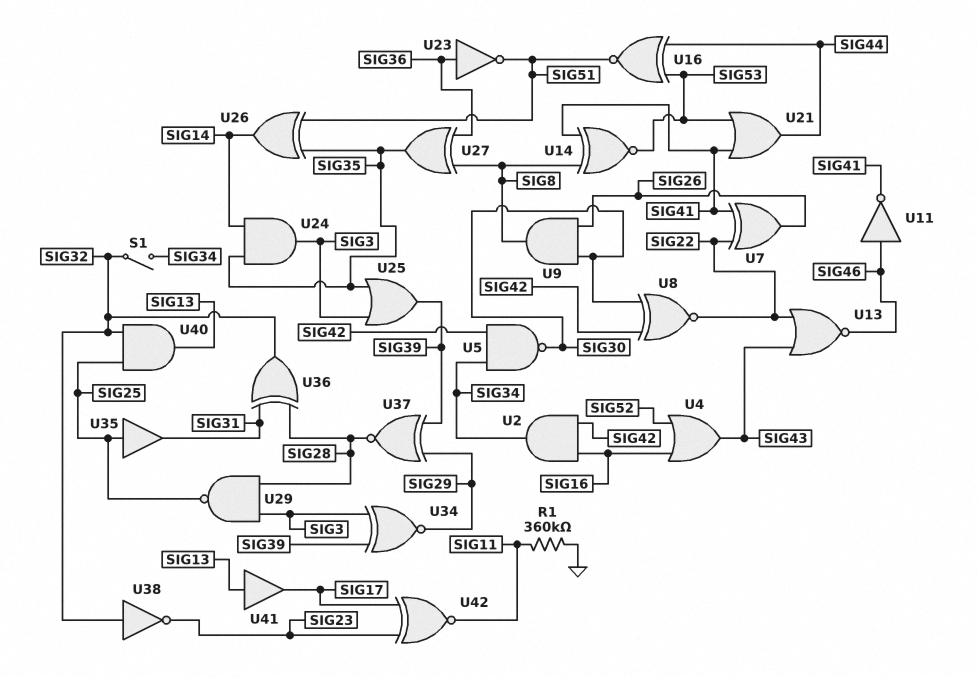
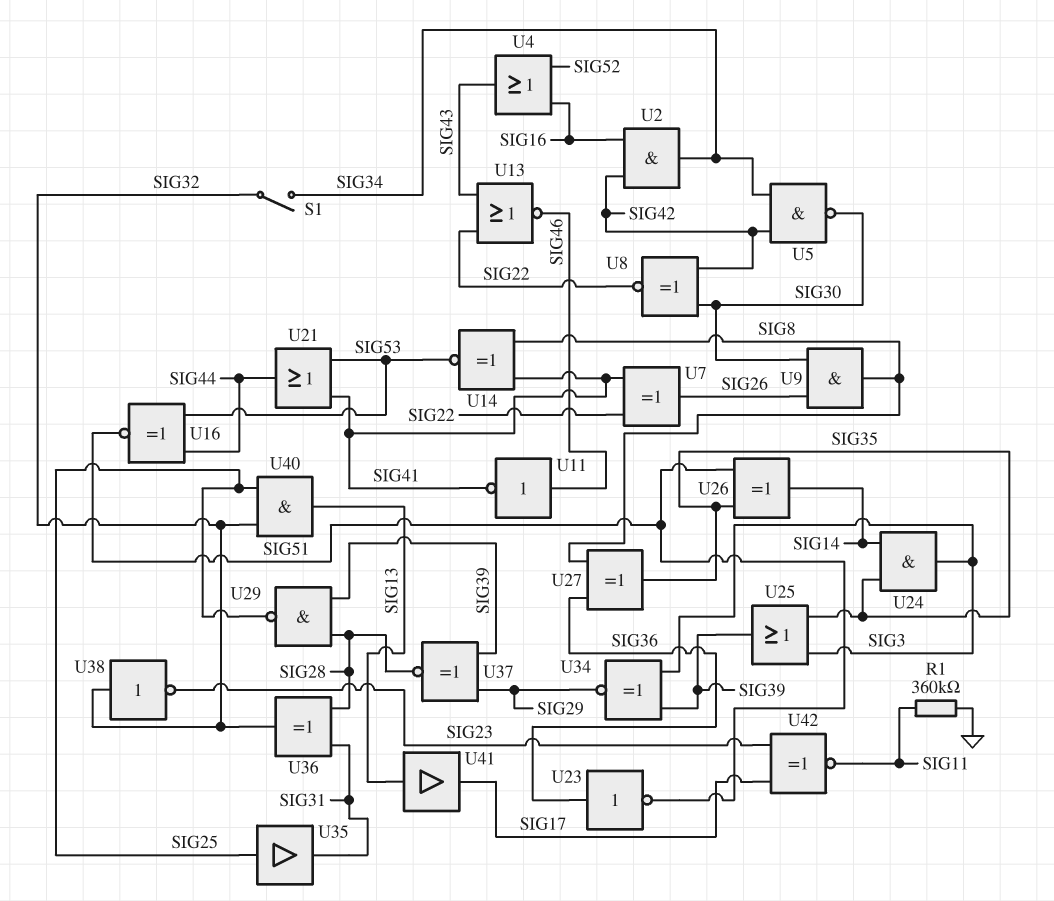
U29: NAND (in SIG3, in SIG28, out SIG25) -> NAND (in SIG28, in SIG39, out SIG25)

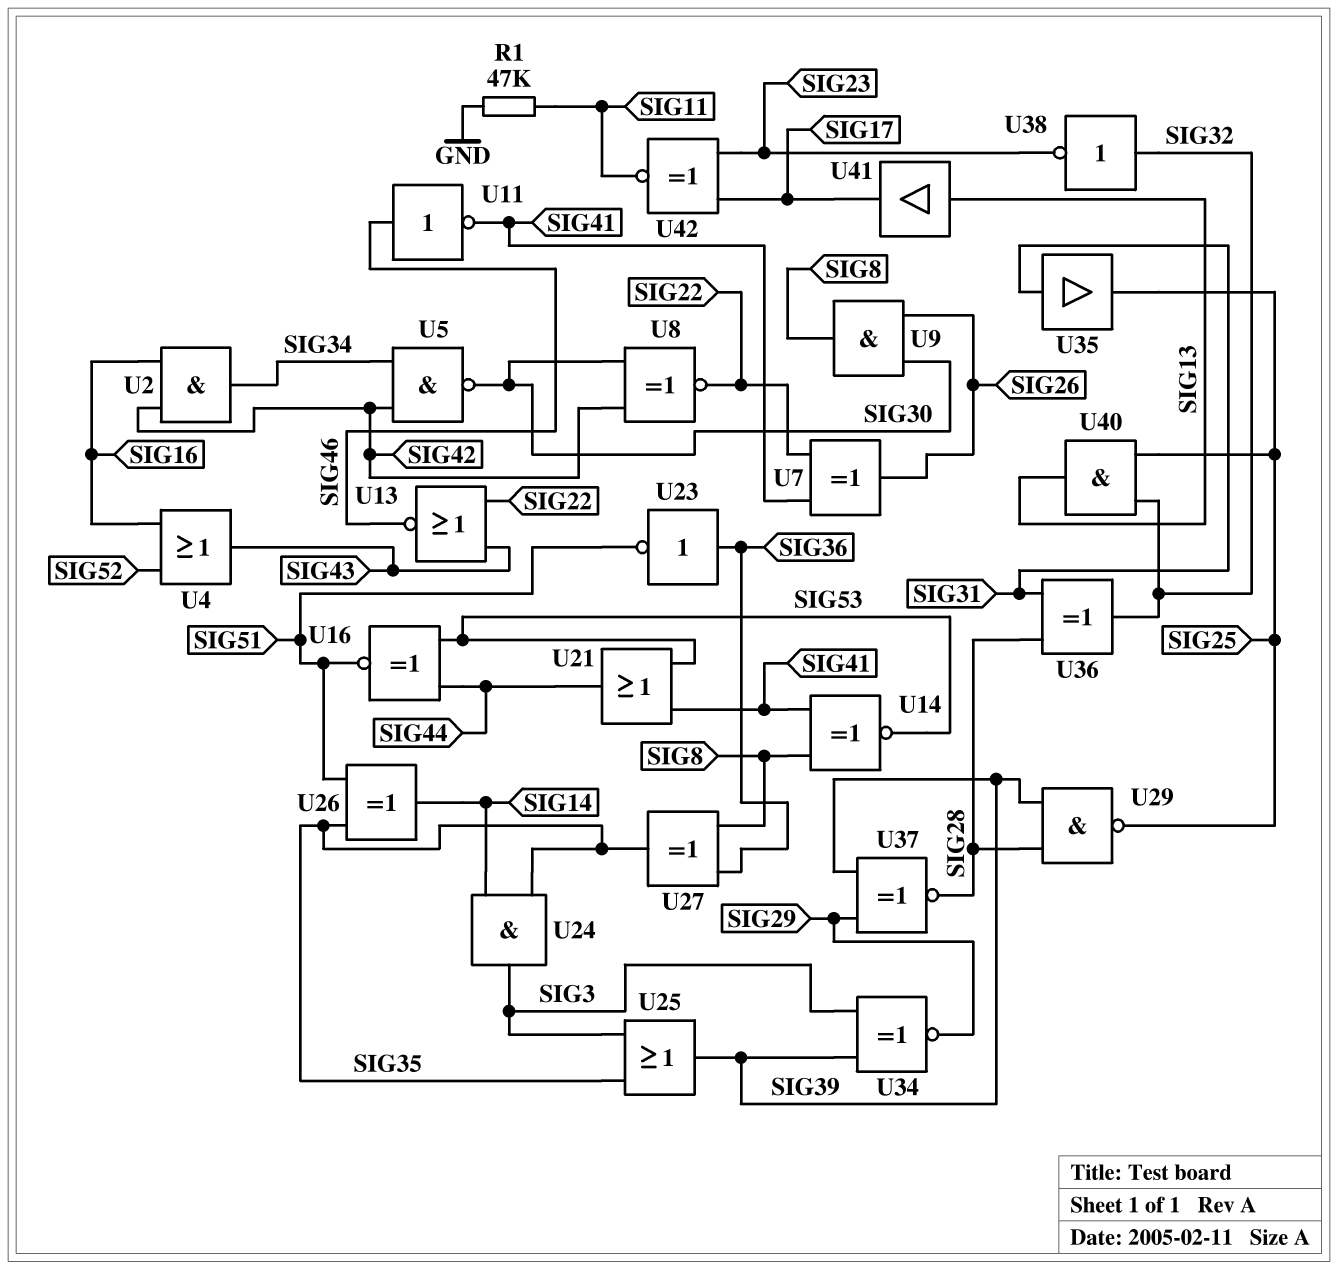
R1: 360k (GND, SIG11) -> 47k (GND, SIG11)
S1: switch (SIG32, SIG34) -> none
U35: buffer (in SIG25, out SIG31) -> buffer (in SIG31, out SIG25)

